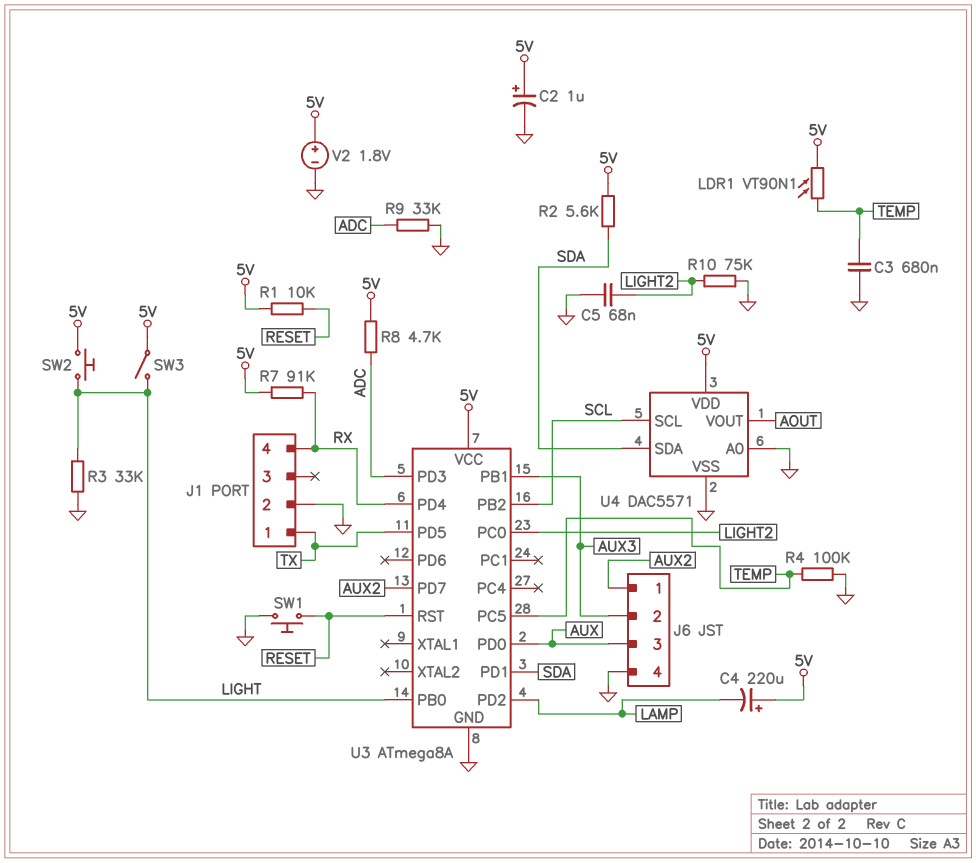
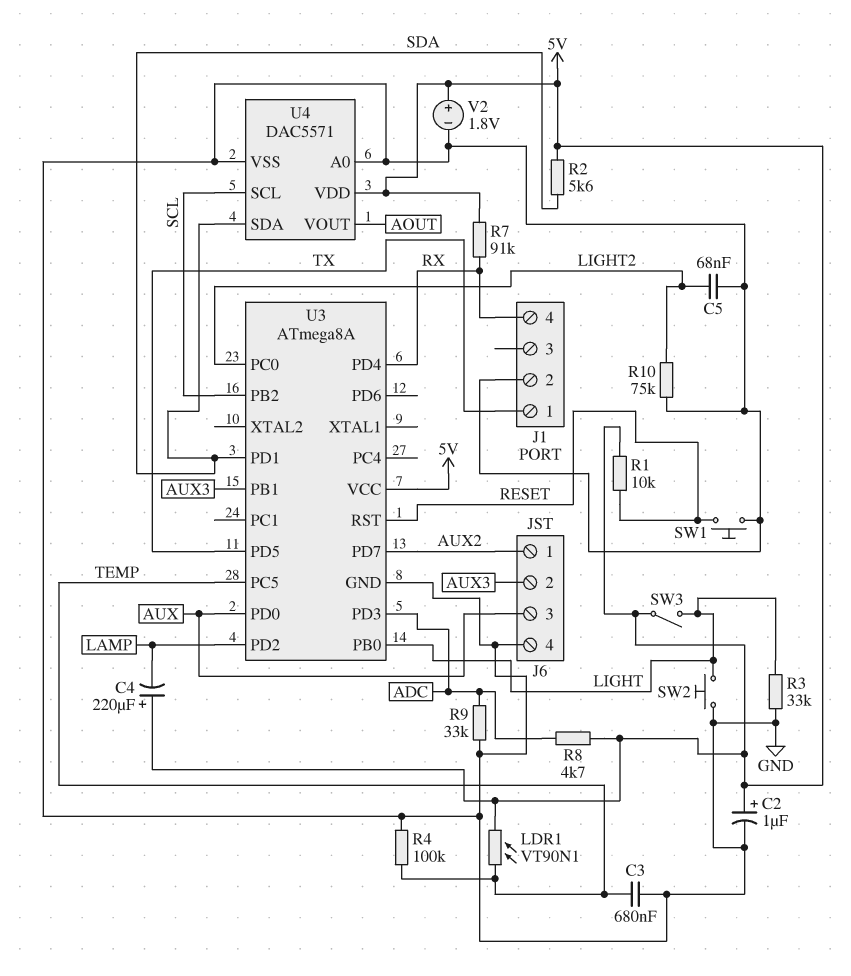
SW2: button (5V, LIGHT) -> button (GND, LIGHT)

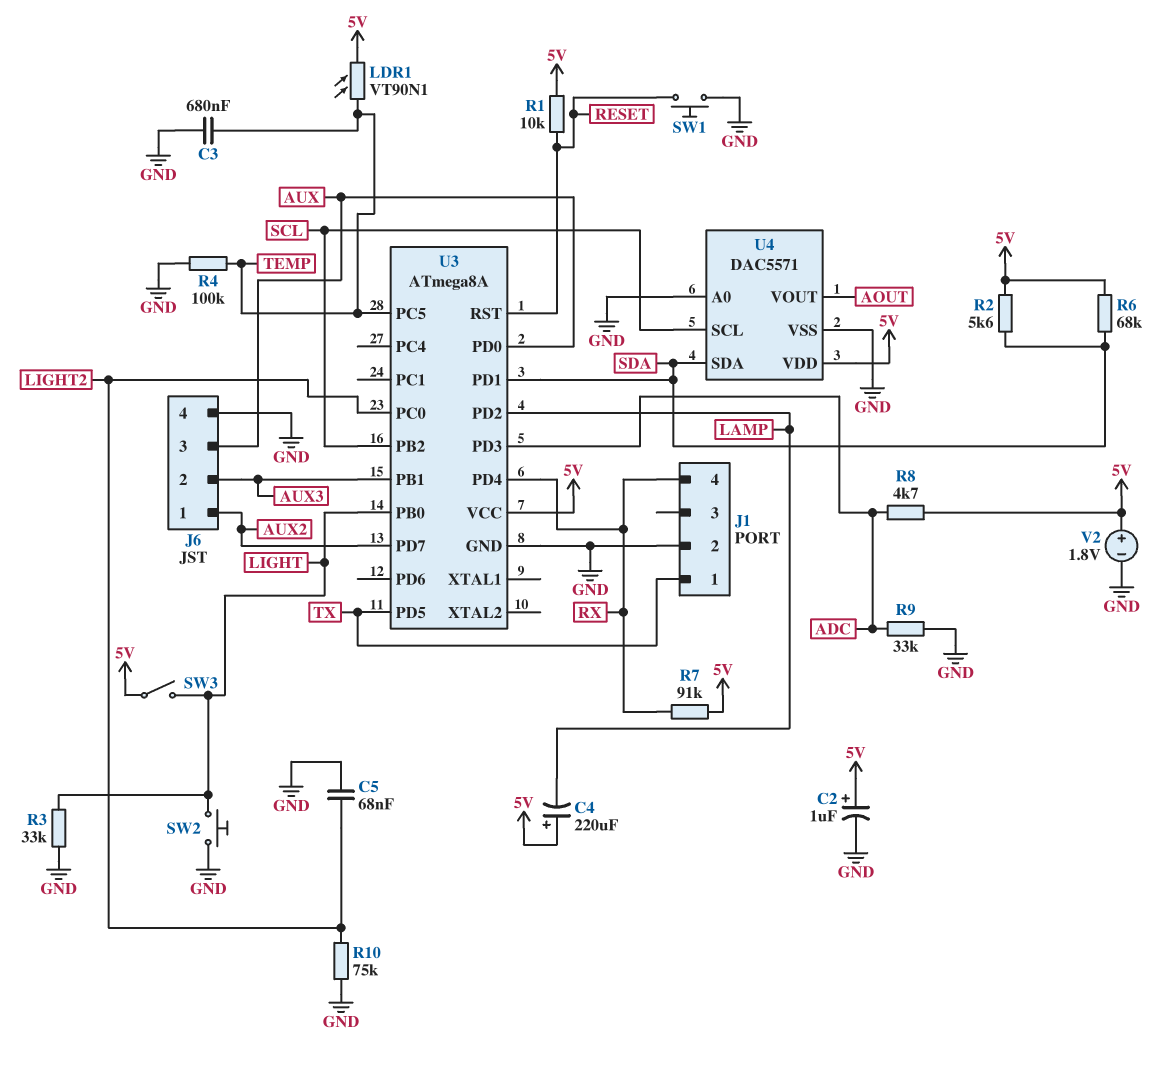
R6: none -> 68k (5V, SDA)

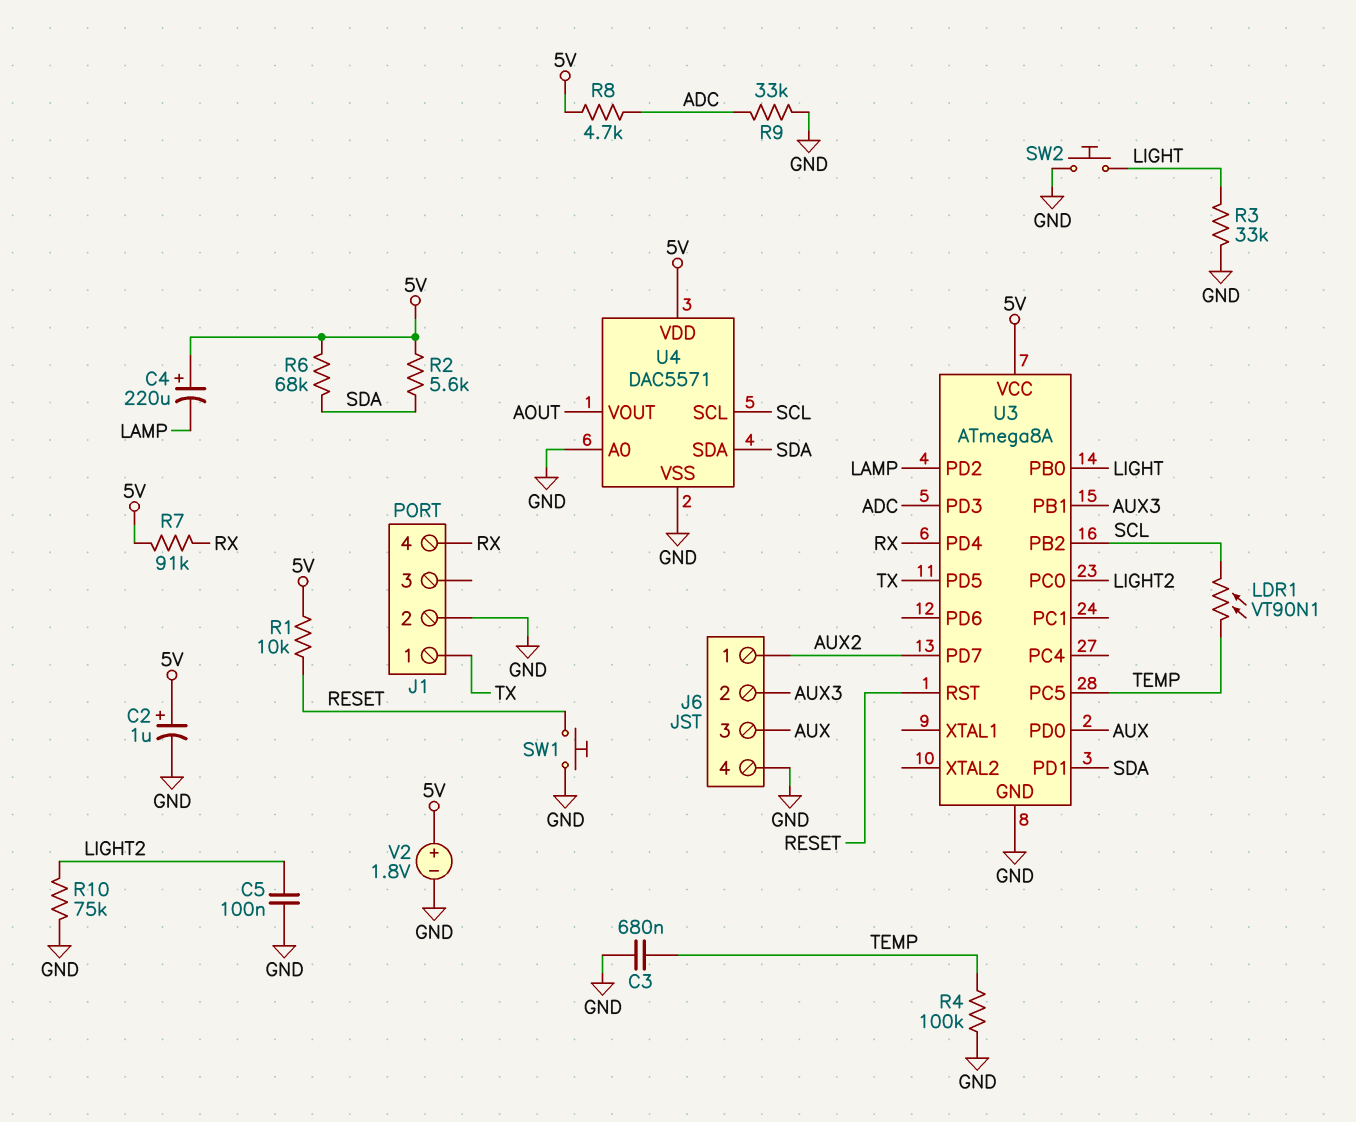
C5: 68nF (GND, LIGHT2) -> 100nF (GND, LIGHT2)
LDR1: VT90N1 (5V, TEMP) -> VT90N1 (SCL, TEMP)
SW3: switch (5V, LIGHT) -> none

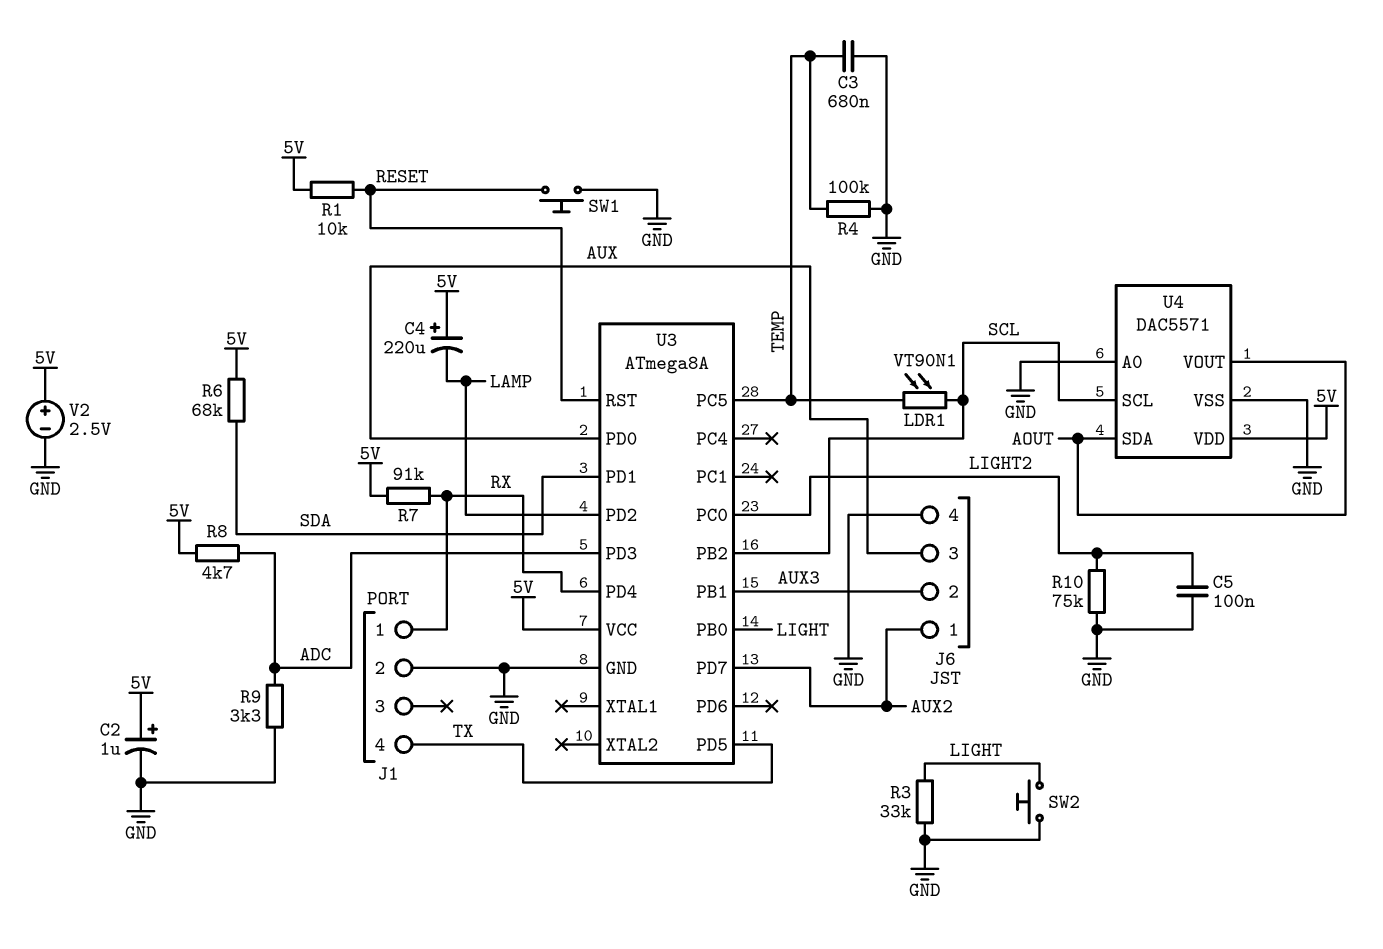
J1 pin 1: TX -> RX
J1 pin 4: RX -> TX
R2: 5.6k (5V, SDA) -> none
R9: 33k (ADC, GND) -> 3.3k (ADC, GND)
U4 pin SDA: SDA -> AOUT
V2: 1.8V (plus 5V, minus GND) -> 2.5V (plus 5V, minus GND)

